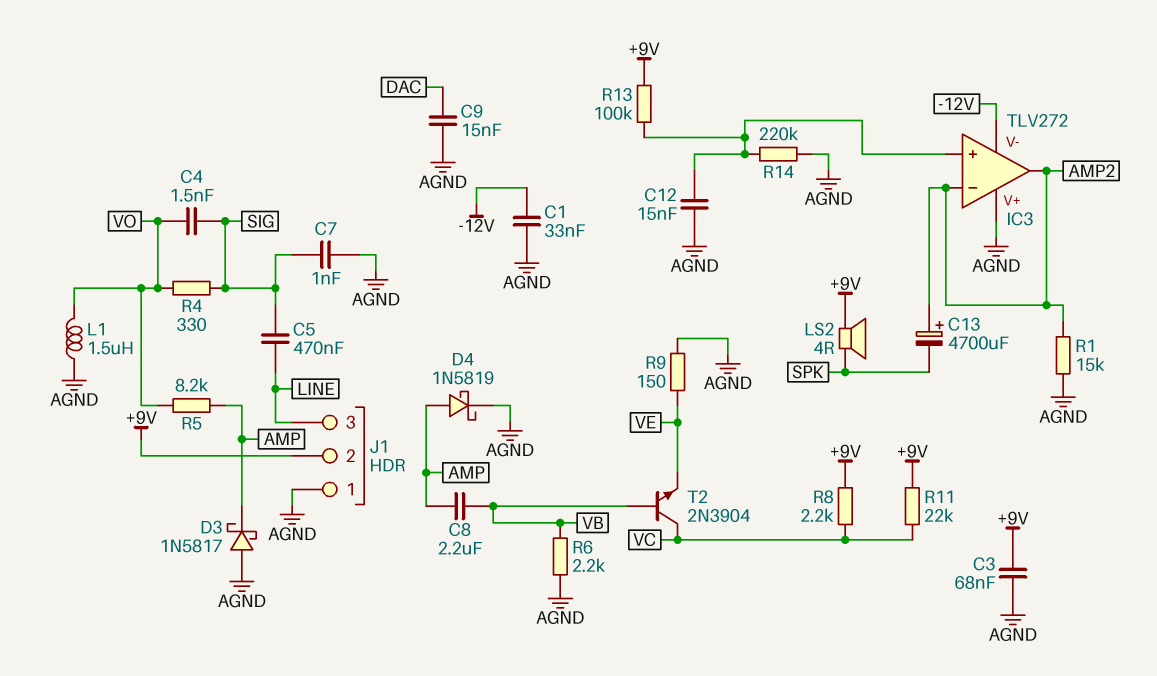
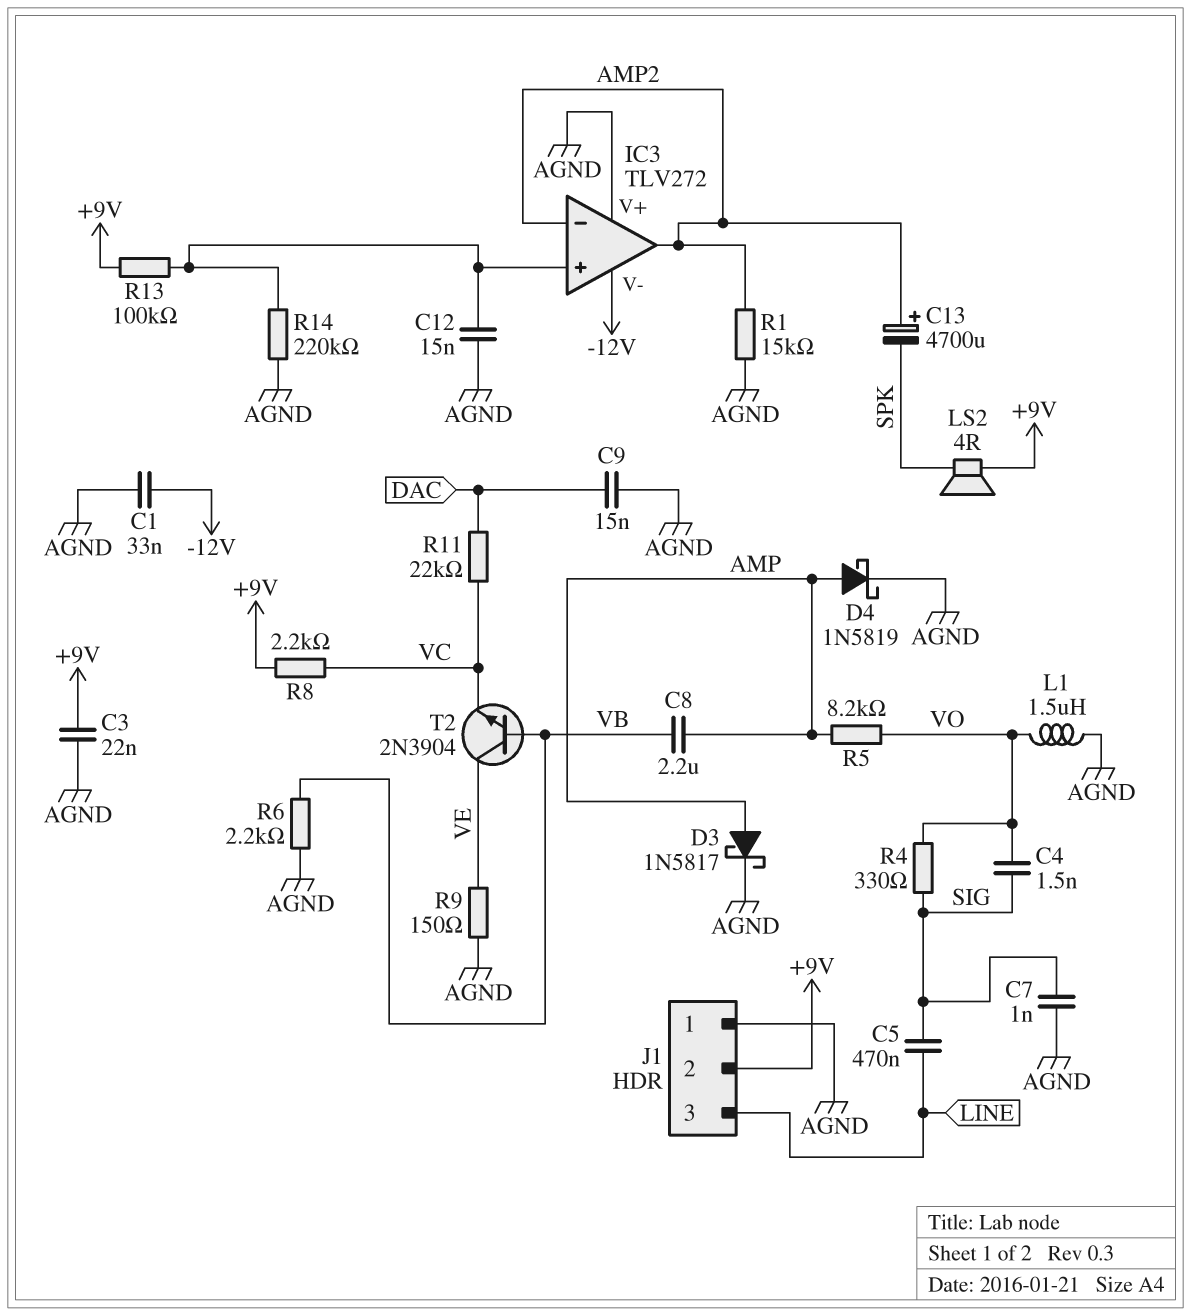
C3: 68nF (+9V, AGND) -> 22nF (+9V, AGND)
D3: schottky 1N5817 (A AGND, K AMP) -> schottky 1N5817 (A AMP, K AGND)
R11: 22k (+9V, VC) -> 22k (DAC, VC)
T2: NPN 2N3904 (B VB, C VC, E VE) -> NPN 2N3904 (B VB, C VE, E VC)

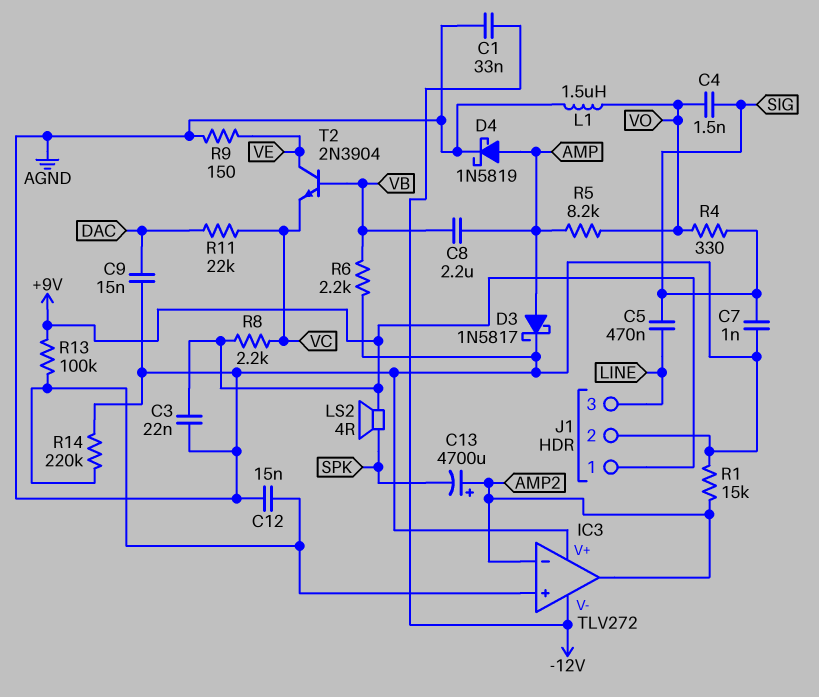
J1 pin 1: AGND -> +9V
J1 pin 2: +9V -> AGND

